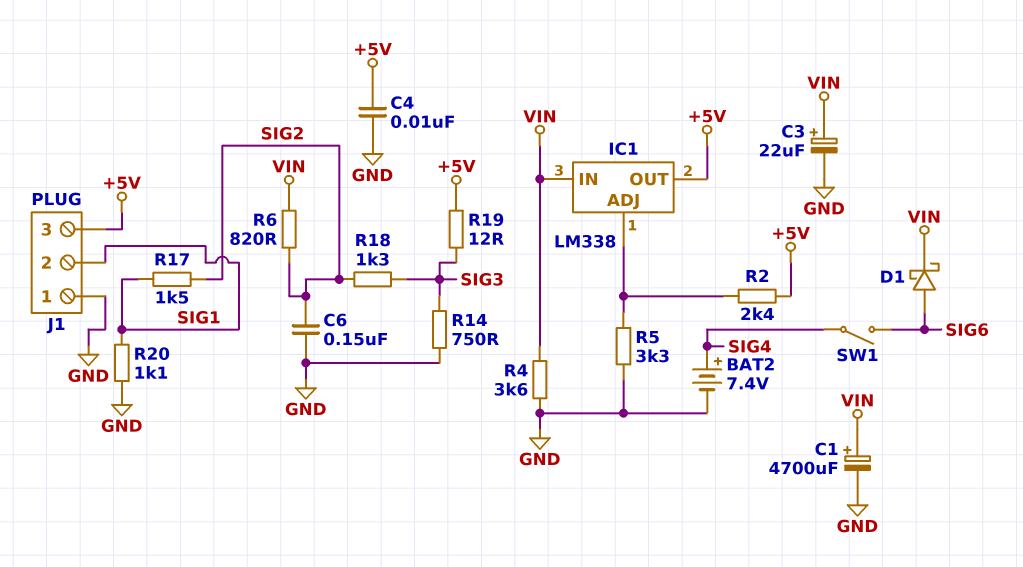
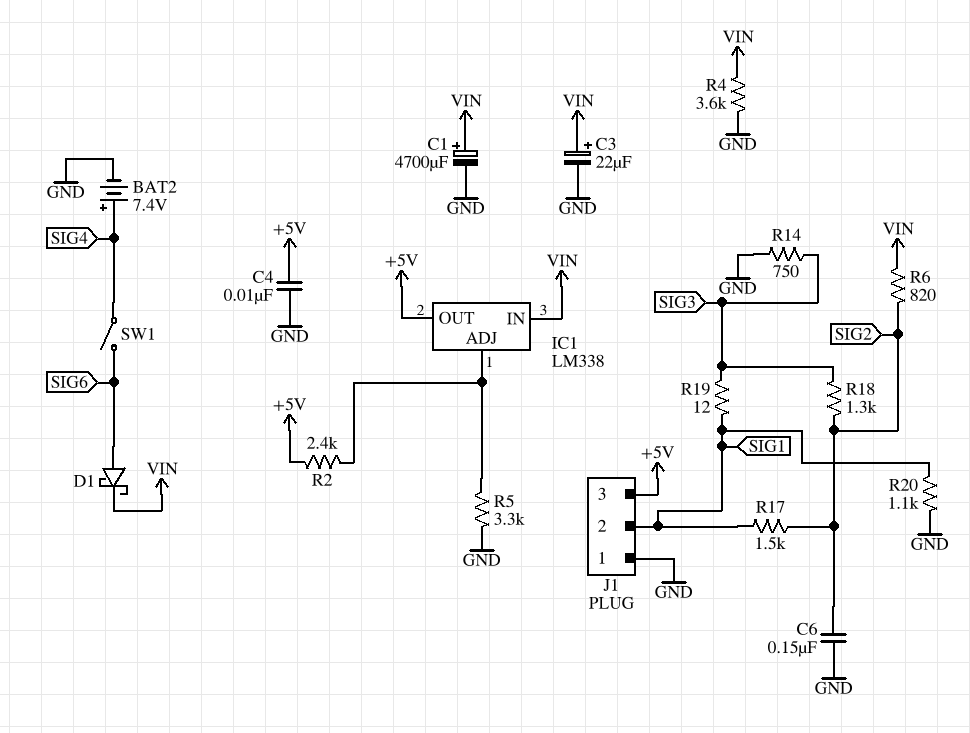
R19: 12 (+5V, SIG3) -> 12 (SIG1, SIG3)

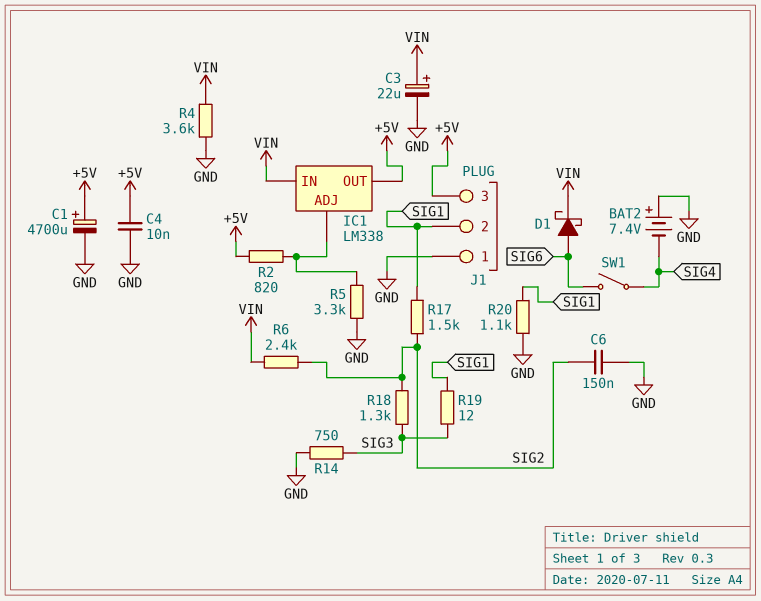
BAT2: 7.4V (plus SIG4, minus GND) -> 7.4V (plus GND, minus SIG4)
C1: 4700uF (plus VIN, minus GND) -> 4700uF (plus +5V, minus GND)
R2: 2.4k (+5V, IC1/ADJ) -> 820 (+5V, IC1/ADJ)
R6: 820 (SIG2, VIN) -> 2.4k (SIG2, VIN)

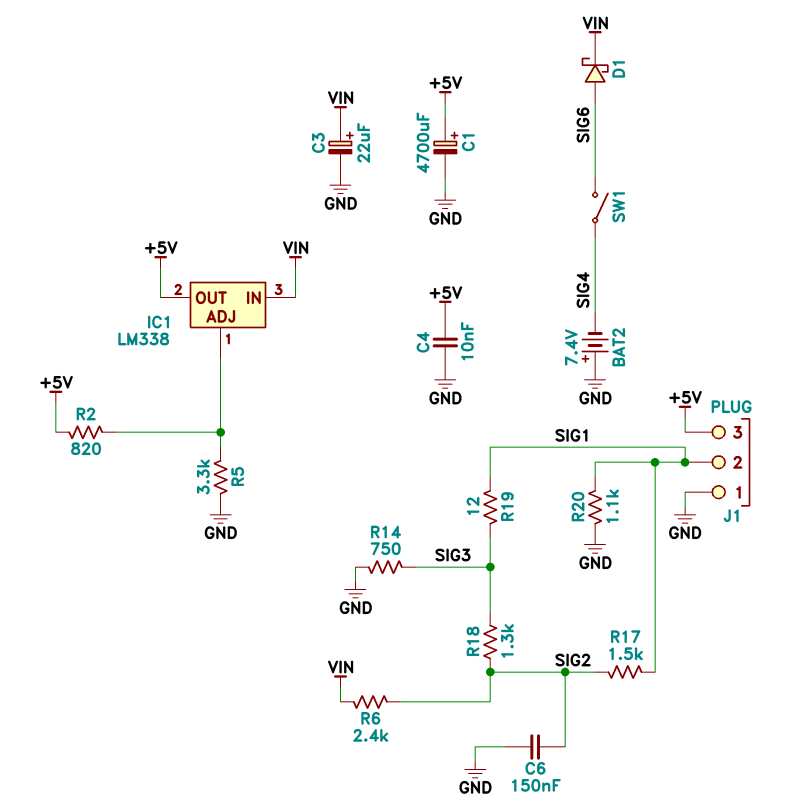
R4: 3.6k (GND, VIN) -> none

